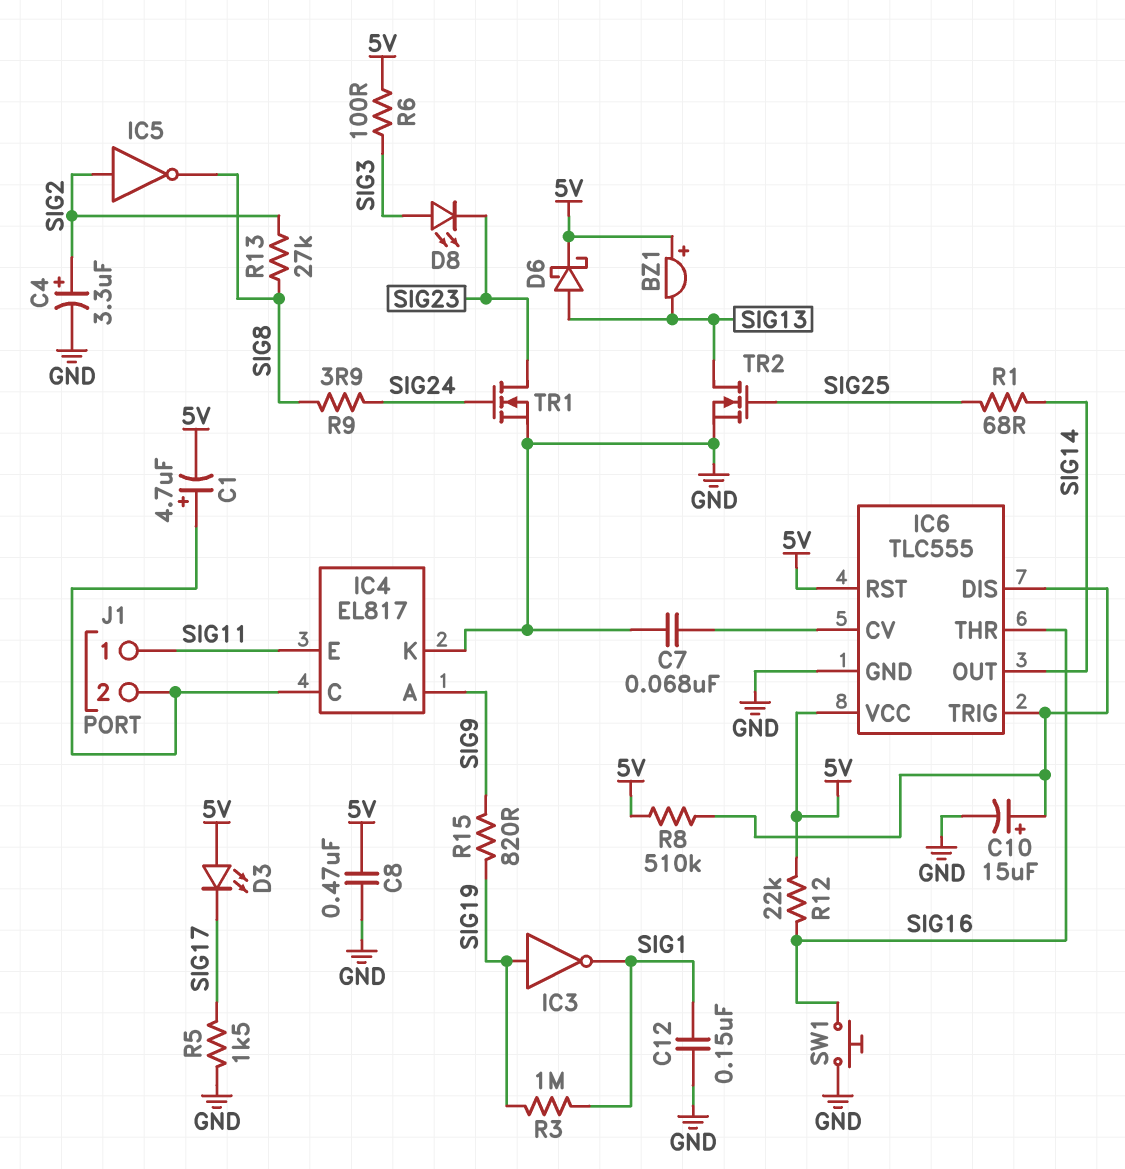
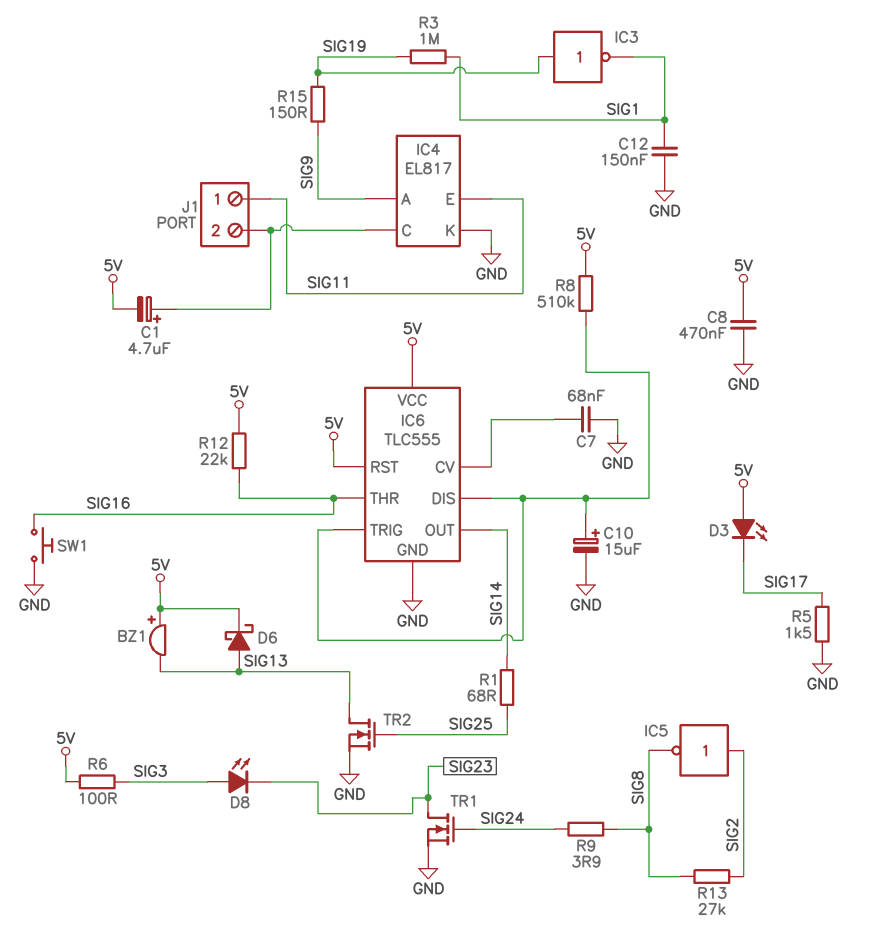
C4: 3.3uF (plus SIG2, minus GND) -> none
R15: 820 (SIG9, SIG19) -> 150 (SIG9, SIG19)

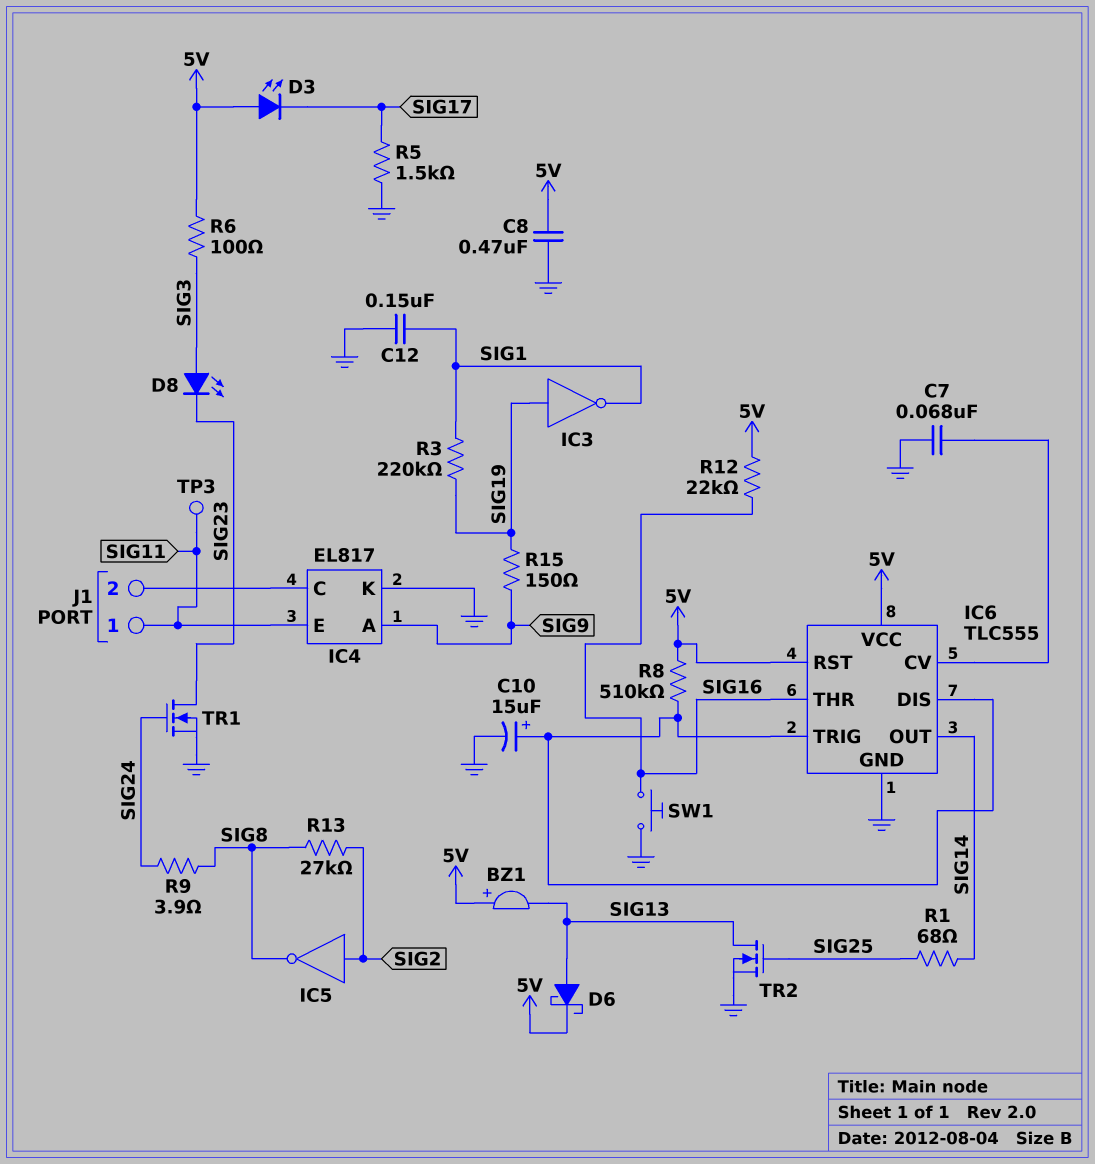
C1: 4.7uF (plus IC4/C, minus 5V) -> none
R3: 1M (SIG1, SIG19) -> 220k (SIG1, SIG19)
TP3: none -> test point (SIG11)

